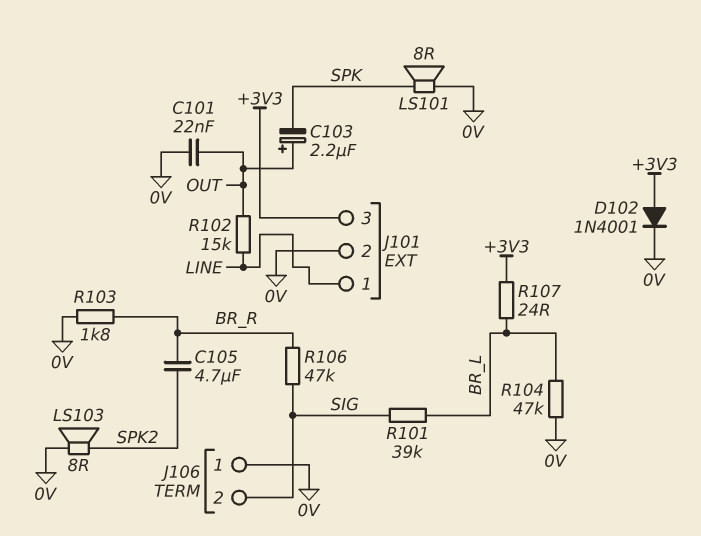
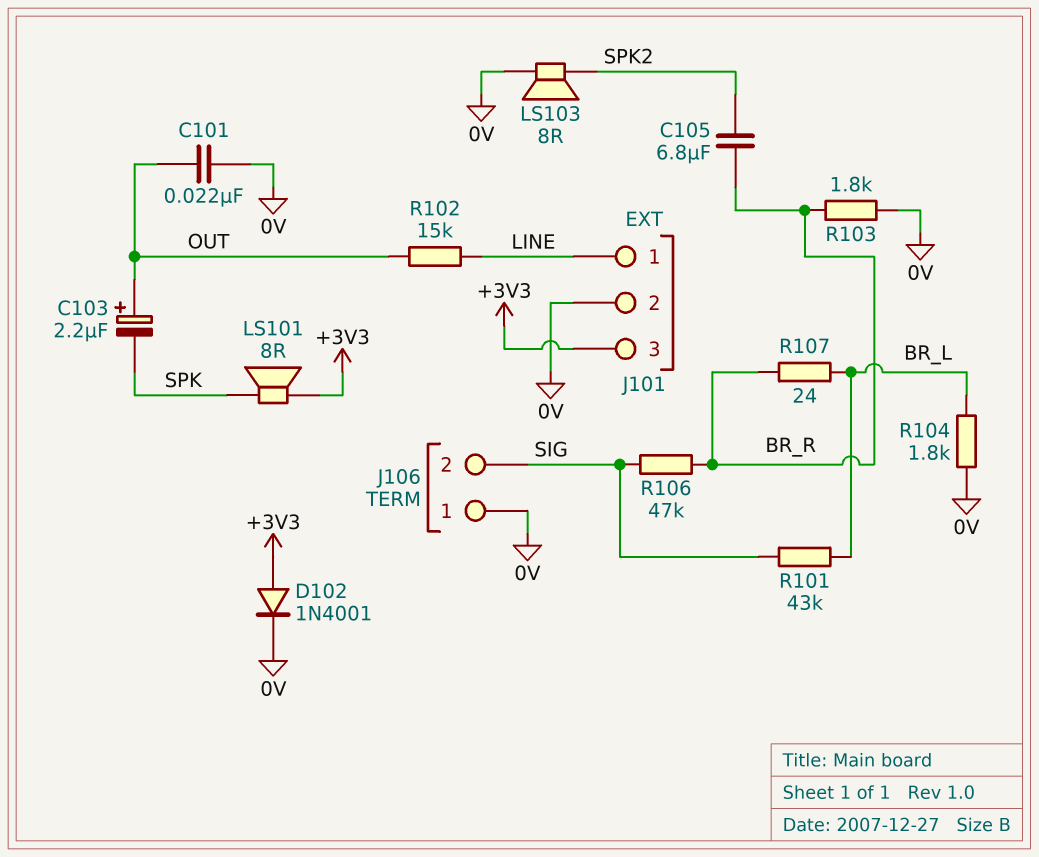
C105: 4.7uF (BR_R, SPK2) -> 6.8uF (BR_R, SPK2)
LS101: speaker 8R (0V, SPK) -> speaker 8R (+3V3, SPK)
R101: 39k (BR_L, SIG) -> 43k (BR_L, SIG)
R104: 47k (0V, BR_L) -> 1.8k (0V, BR_L)
R107: 24 (+3V3, BR_L) -> 24 (BR_L, BR_R)

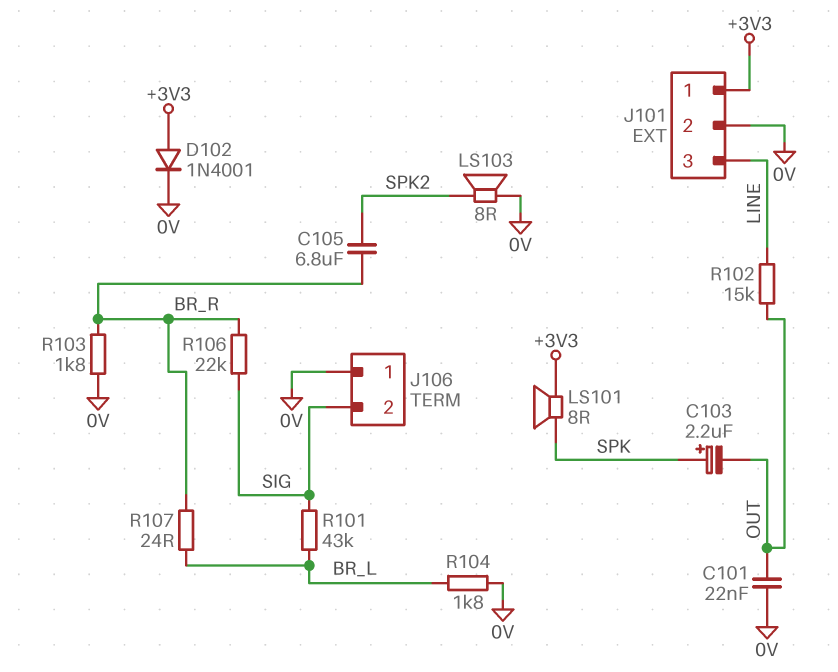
C103: 2.2uF (plus OUT, minus SPK) -> 2.2uF (plus SPK, minus OUT)
J101 pin 1: LINE -> +3V3
J101 pin 3: +3V3 -> LINE
R106: 47k (BR_R, SIG) -> 22k (BR_R, SIG)

